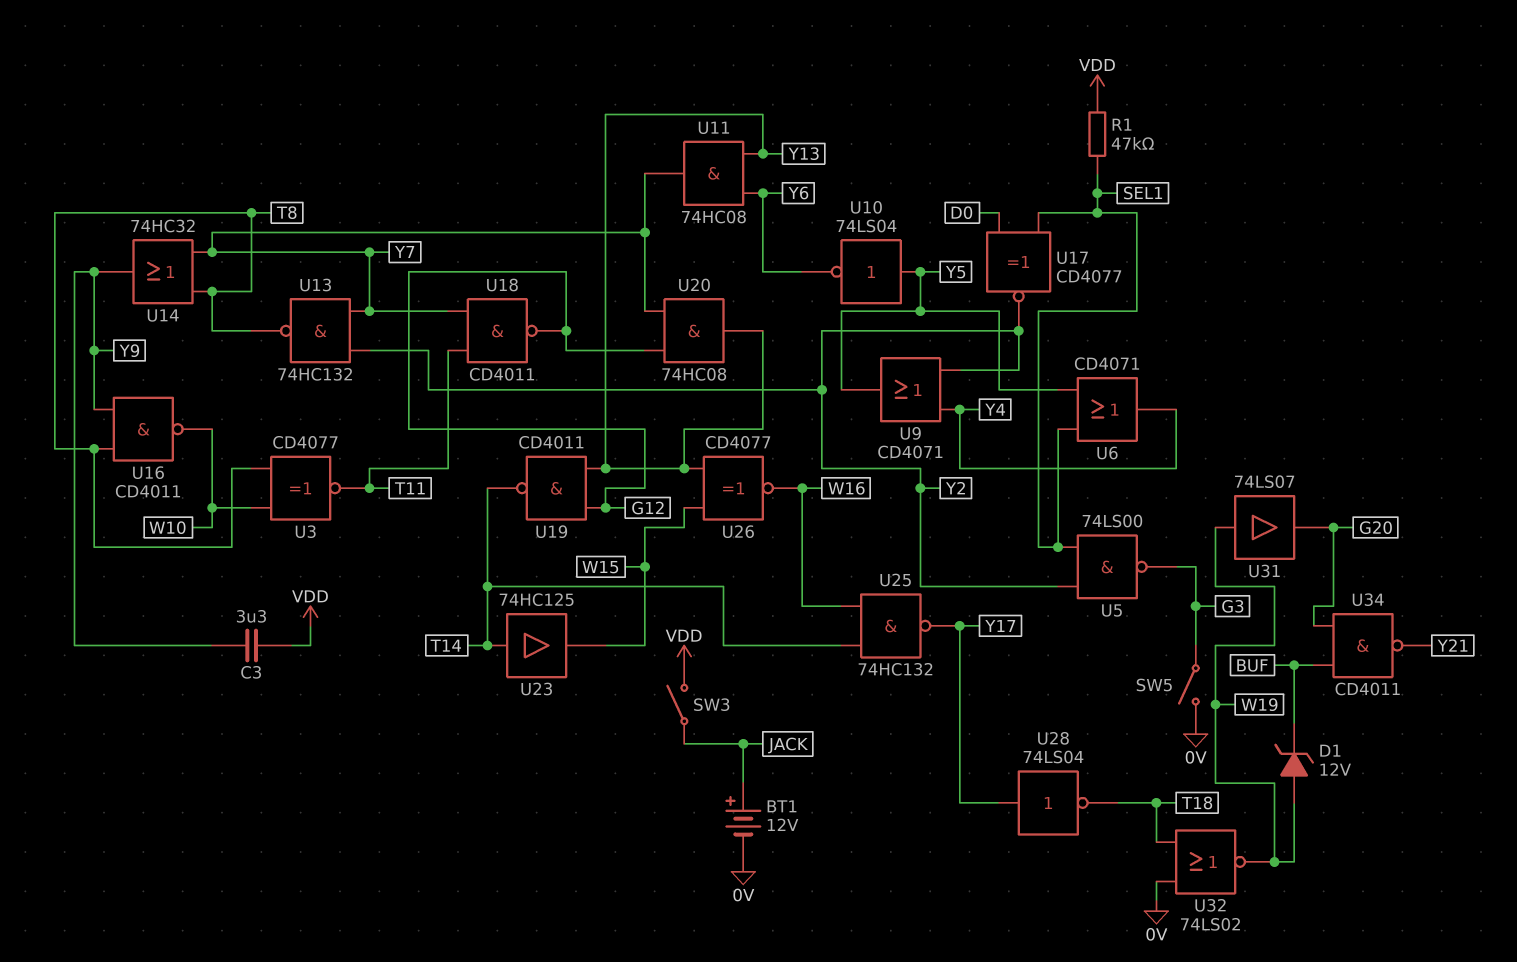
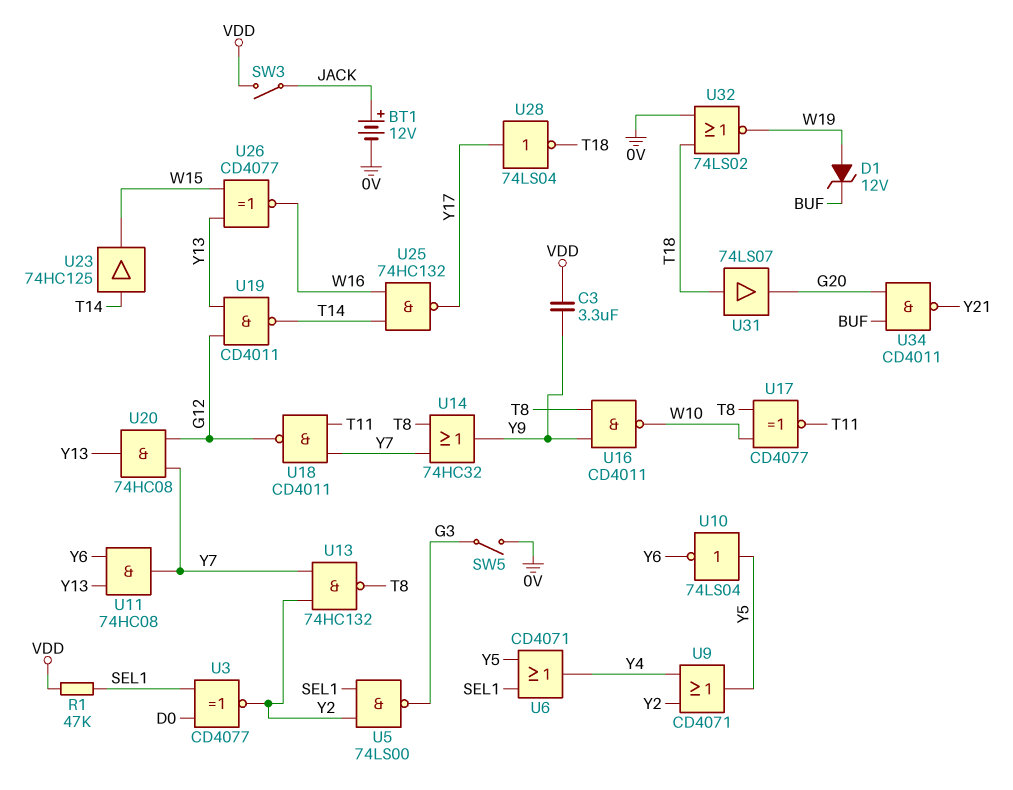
U3: XNOR CD4077 (in T8, in W10, out T11) -> XNOR CD4077 (in D0, in SEL1, out Y2)
U17: XNOR CD4077 (in D0, in SEL1, out Y2) -> XNOR CD4077 (in T8, in W10, out T11)
U31: buffer 74LS07 (in W19, out G20) -> buffer 74LS07 (in T18, out G20)

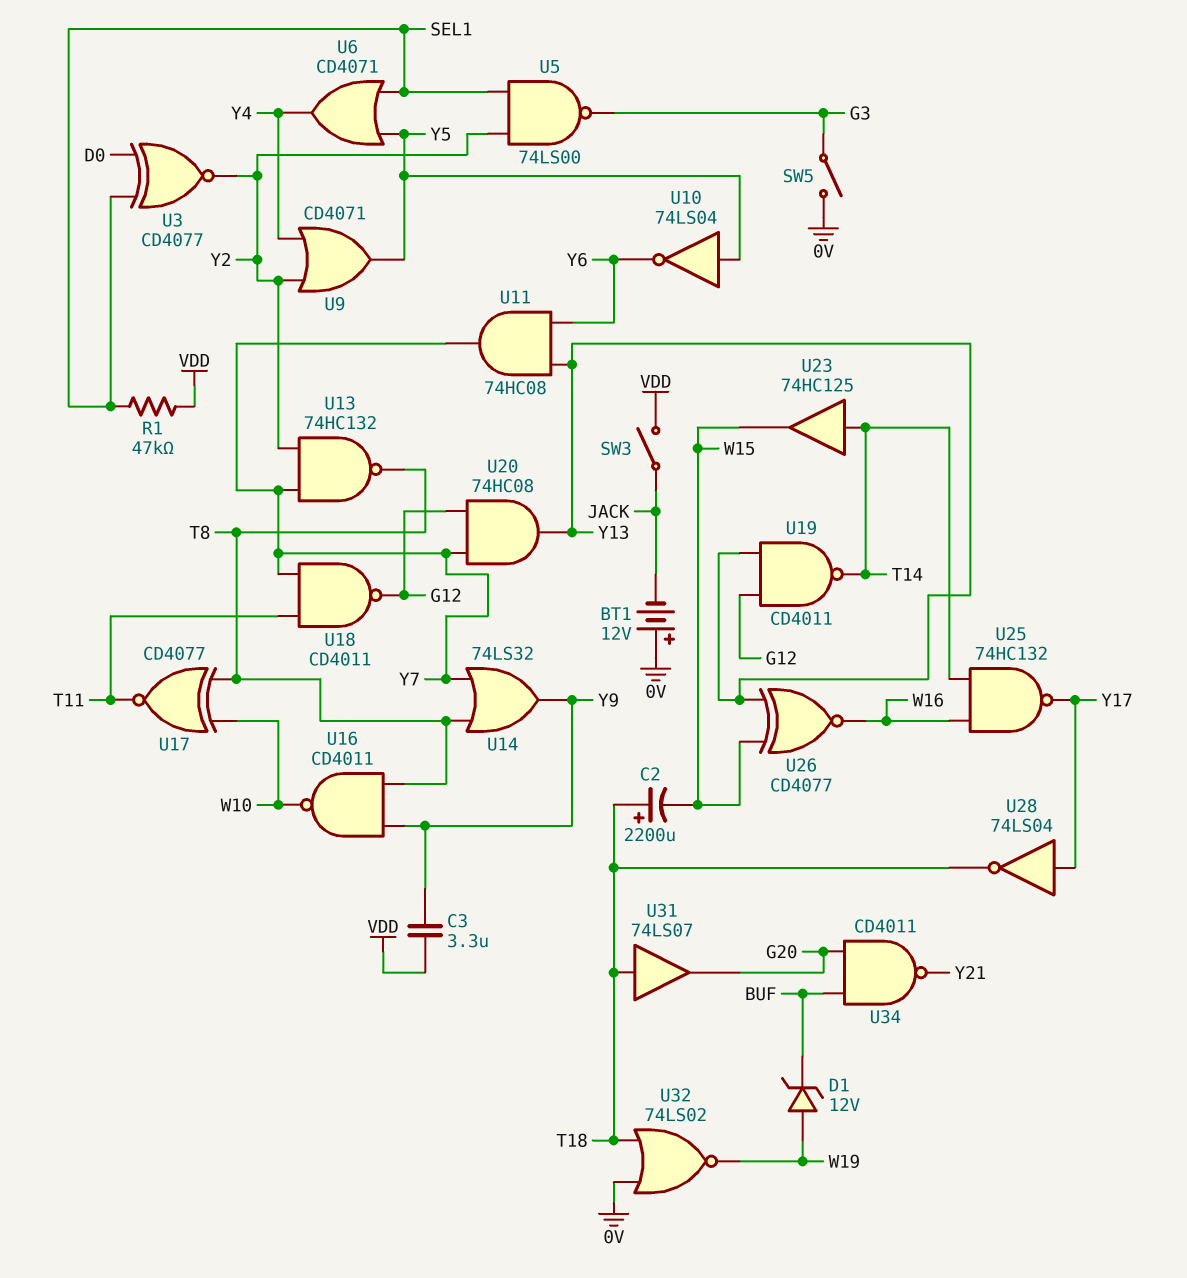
BT1: 12V (plus JACK, minus 0V) -> 12V (plus 0V, minus JACK)
C2: none -> 2200uF (plus T18, minus W15)
U14: OR 74HC32 (in T8, in Y7, out Y9) -> OR 74LS32 (in T8, in Y7, out Y9)

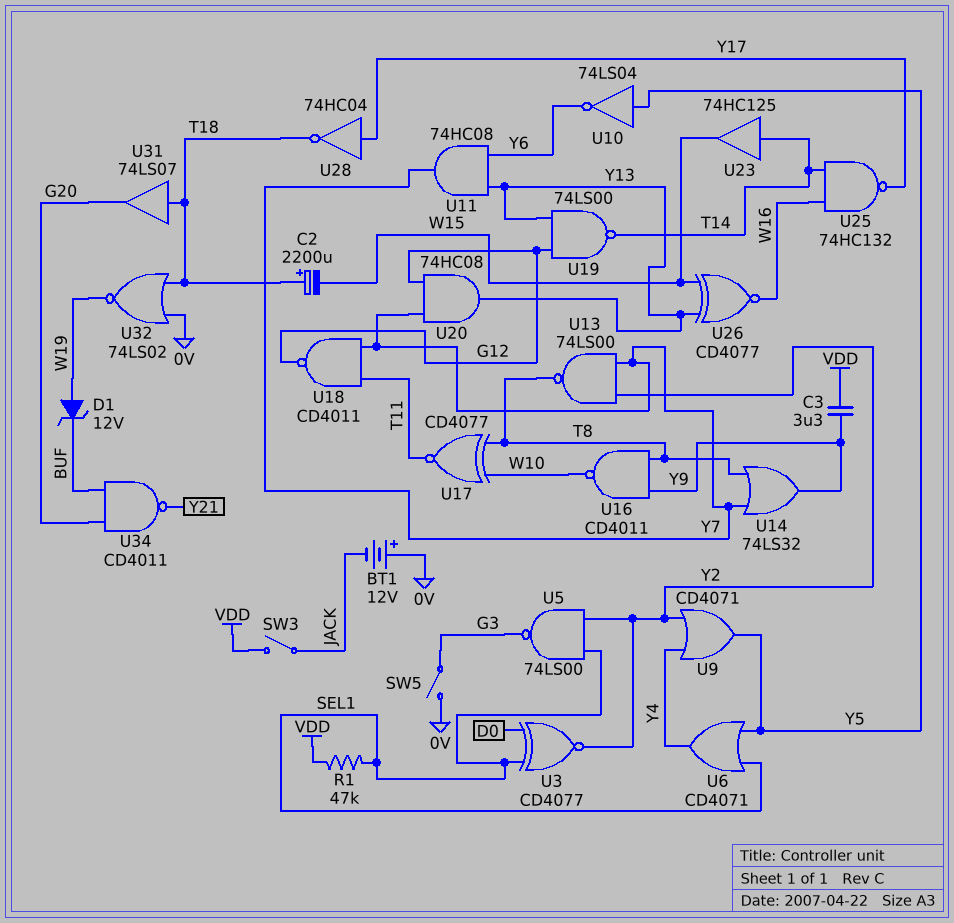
U13: NAND 74HC132 (in Y2, in Y7, out T8) -> NAND 74LS00 (in Y2, in Y7, out T8)
U19: NAND CD4011 (in G12, in Y13, out T14) -> NAND 74LS00 (in G12, in Y13, out T14)
U28: NOT 74LS04 (in Y17, out T18) -> NOT 74HC04 (in Y17, out T18)

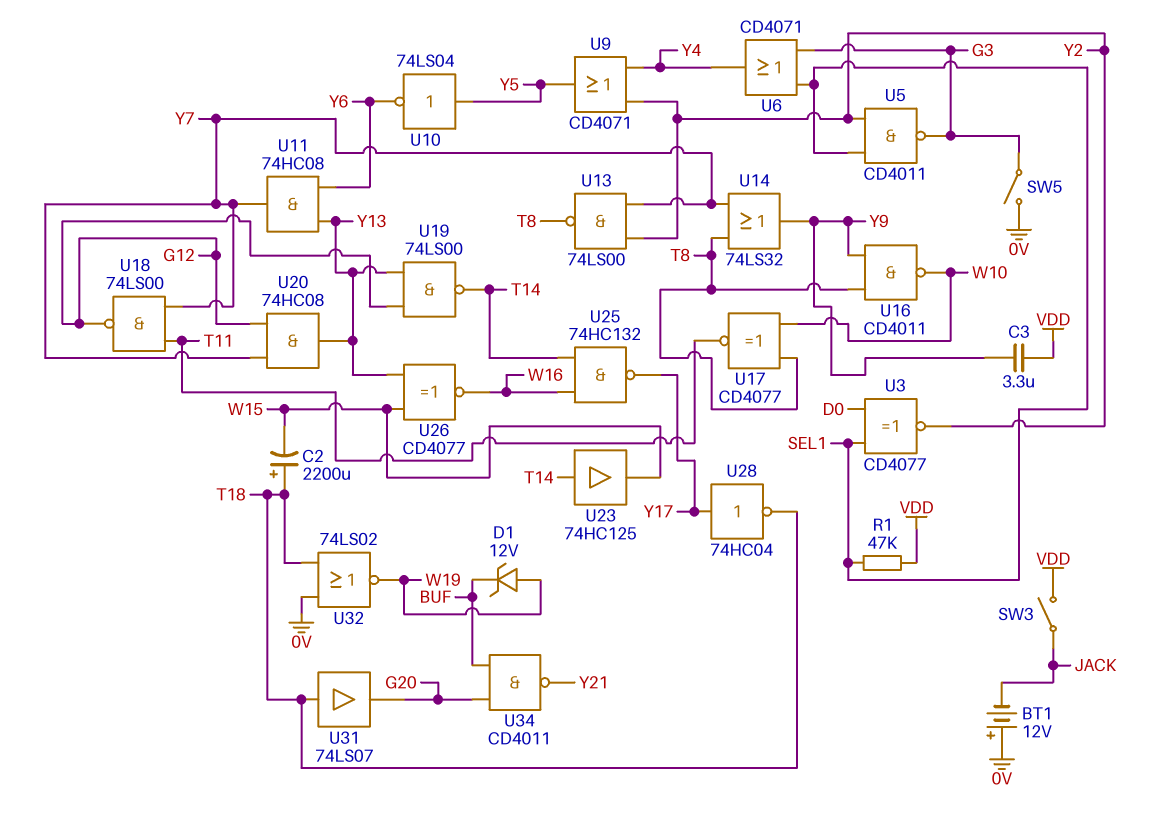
U5: NAND 74LS00 (in SEL1, in Y2, out G3) -> NAND CD4011 (in SEL1, in Y2, out G3)
U6: OR CD4071 (in SEL1, in Y5, out Y4) -> OR CD4071 (in G3, in SEL1, out Y4)
U18: NAND CD4011 (in T11, in Y7, out G12) -> NAND 74LS00 (in T11, in Y7, out G12)

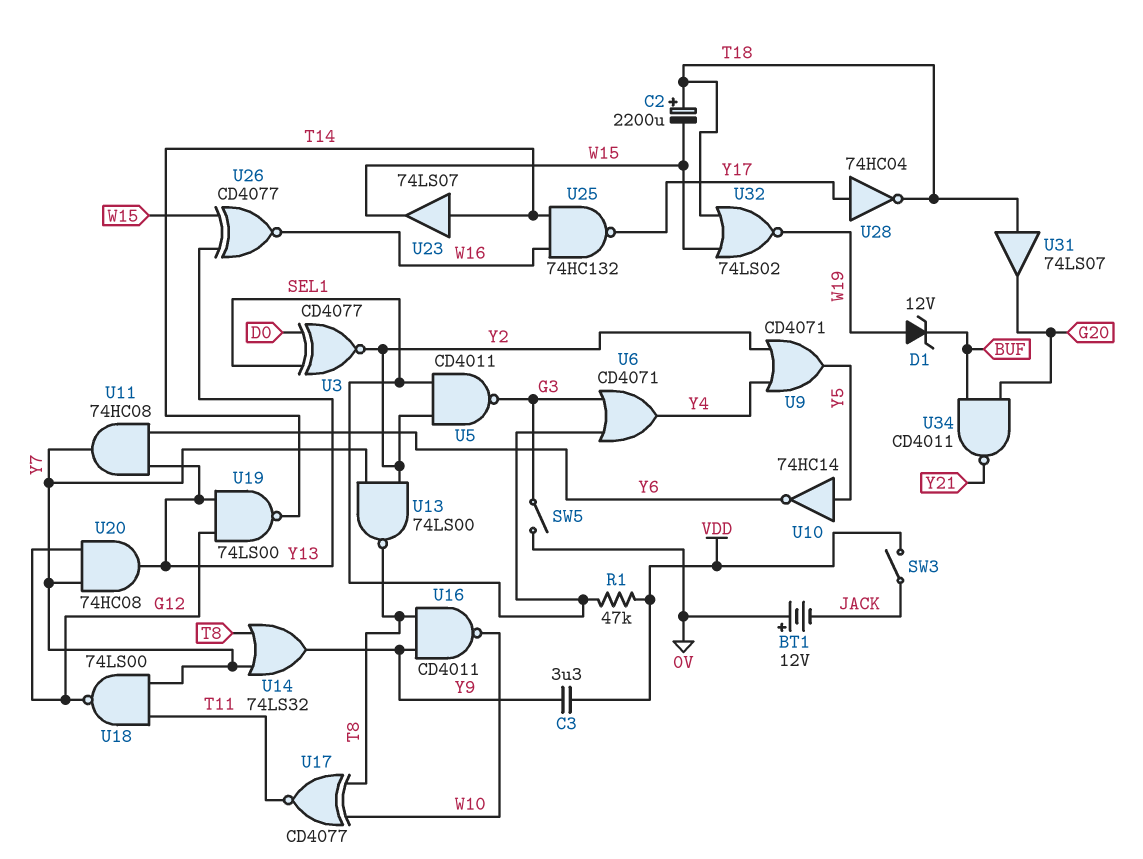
U10: NOT 74LS04 (in Y5, out Y6) -> NOT 74HC14 (in Y5, out Y6)
U23: buffer 74HC125 (in T14, out W15) -> buffer 74LS07 (in T14, out W15)
U32: NOR 74LS02 (in 0V, in T18, out W19) -> NOR 74LS02 (in T18, in W15, out W19)

